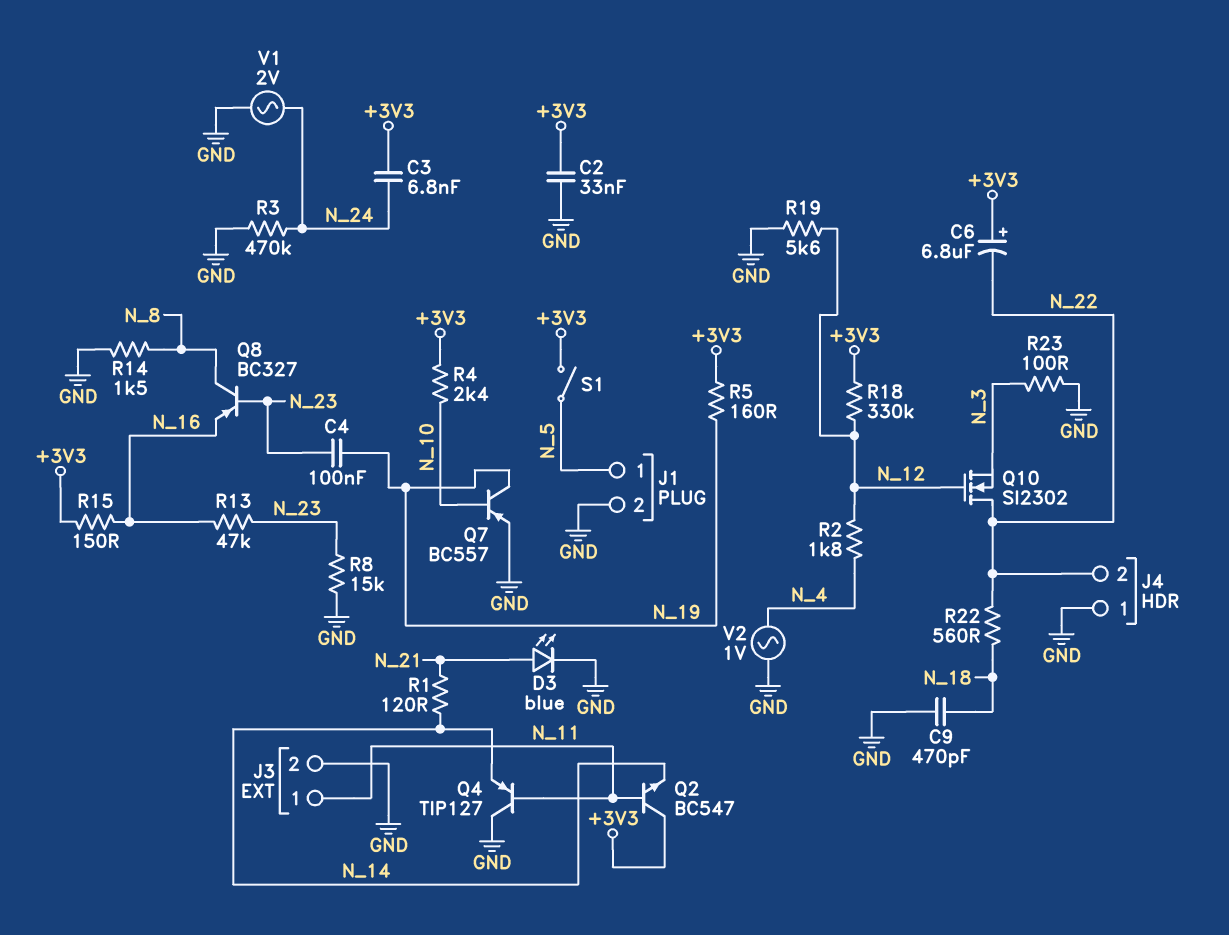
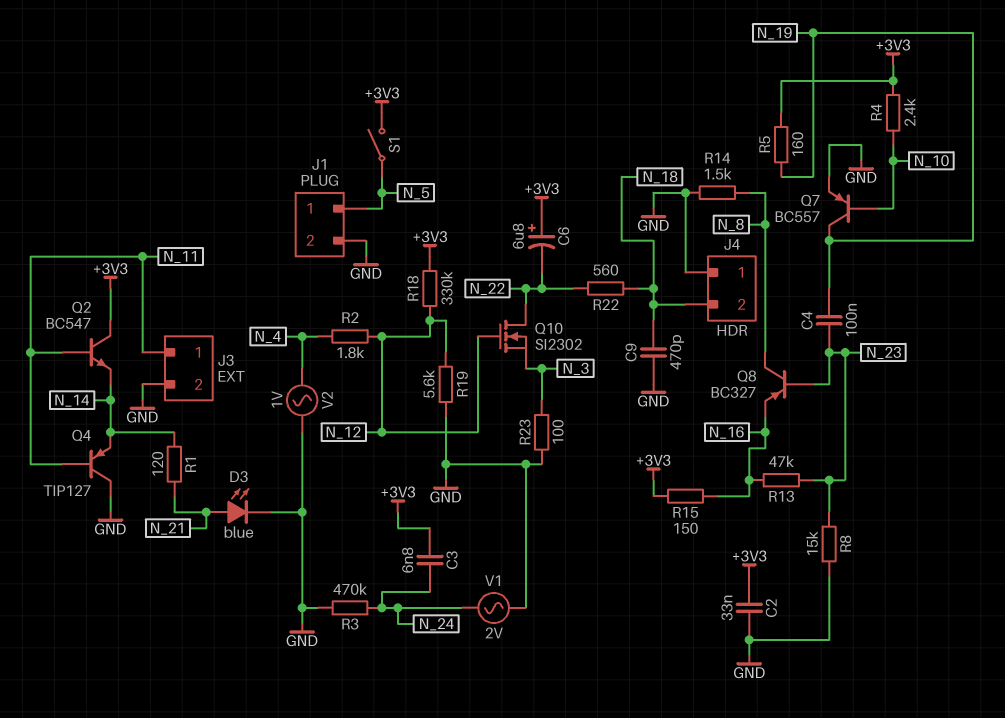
J4 pin 2: N_22 -> N_18

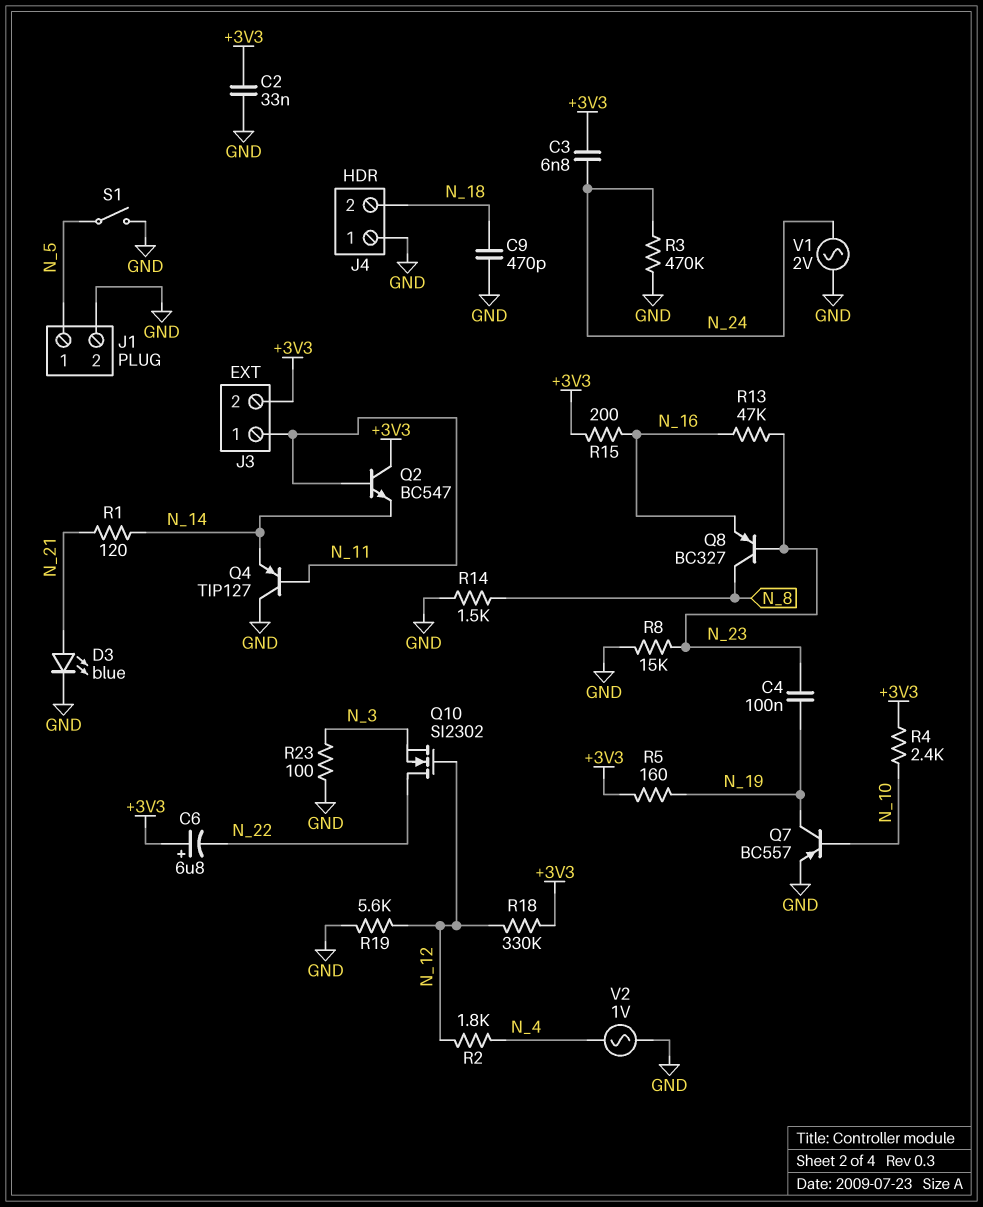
J3 pin 2: GND -> +3V3
R15: 150 (+3V3, N_16) -> 200 (+3V3, N_16)
R22: 560 (N_18, N_22) -> none
S1: switch (+3V3, N_5) -> switch (GND, N_5)

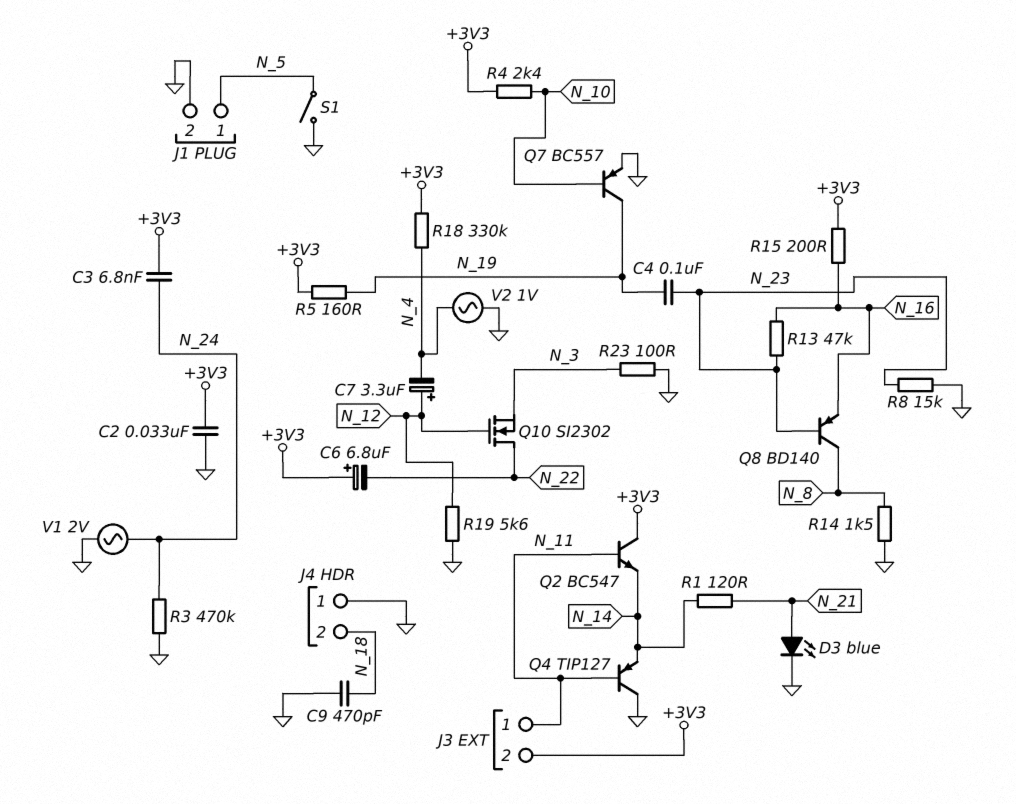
C7: none -> 3.3uF (plus N_12, minus N_4)
Q8: PNP BC327 (B N_23, C N_8, E N_16) -> PNP BD140 (B N_23, C N_8, E N_16)
R2: 1.8k (N_4, N_12) -> none
R18: 330k (+3V3, N_12) -> 330k (+3V3, N_4)

